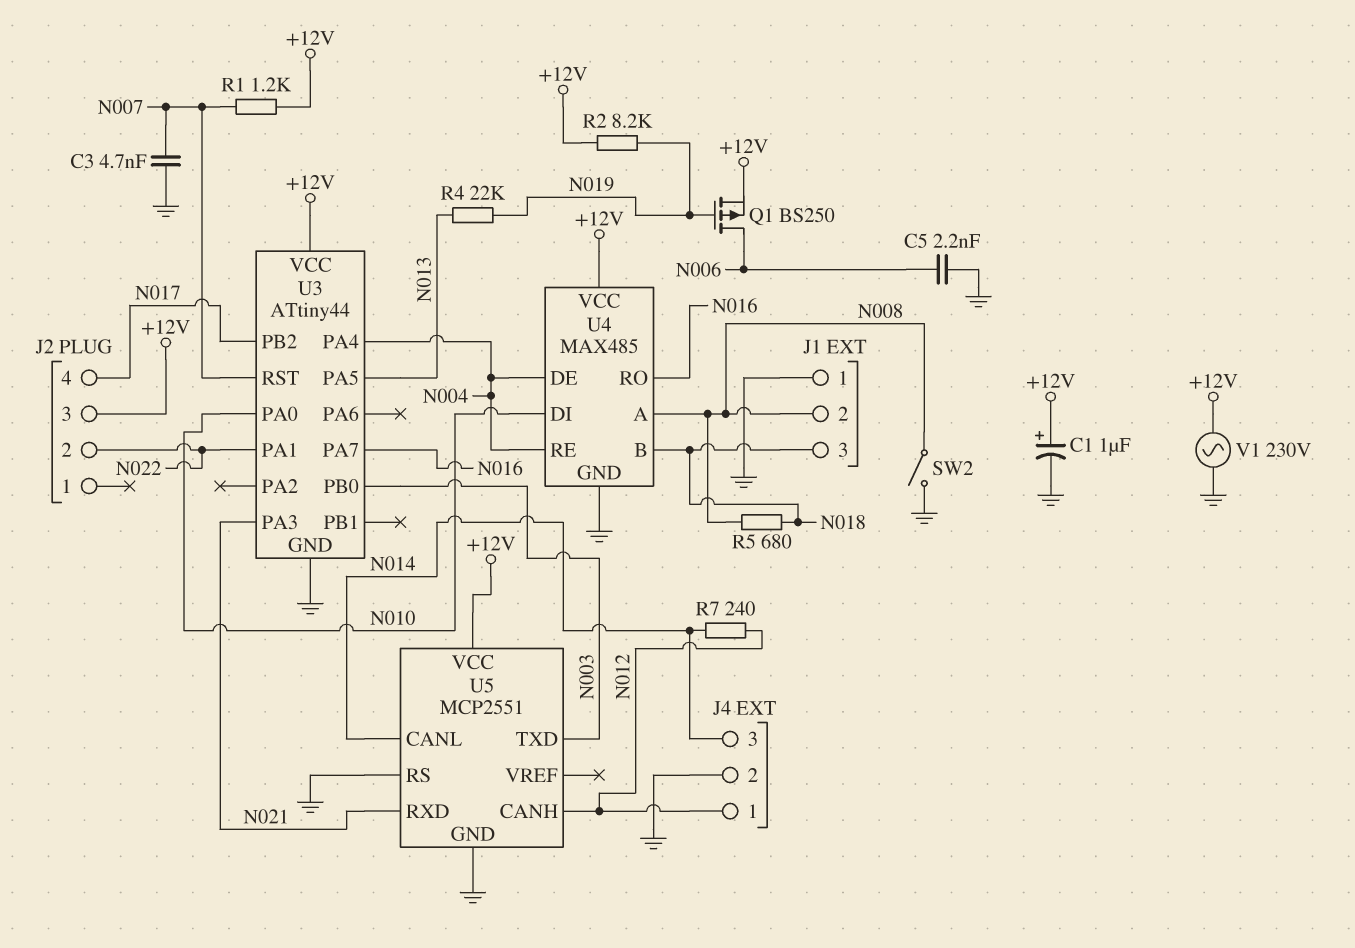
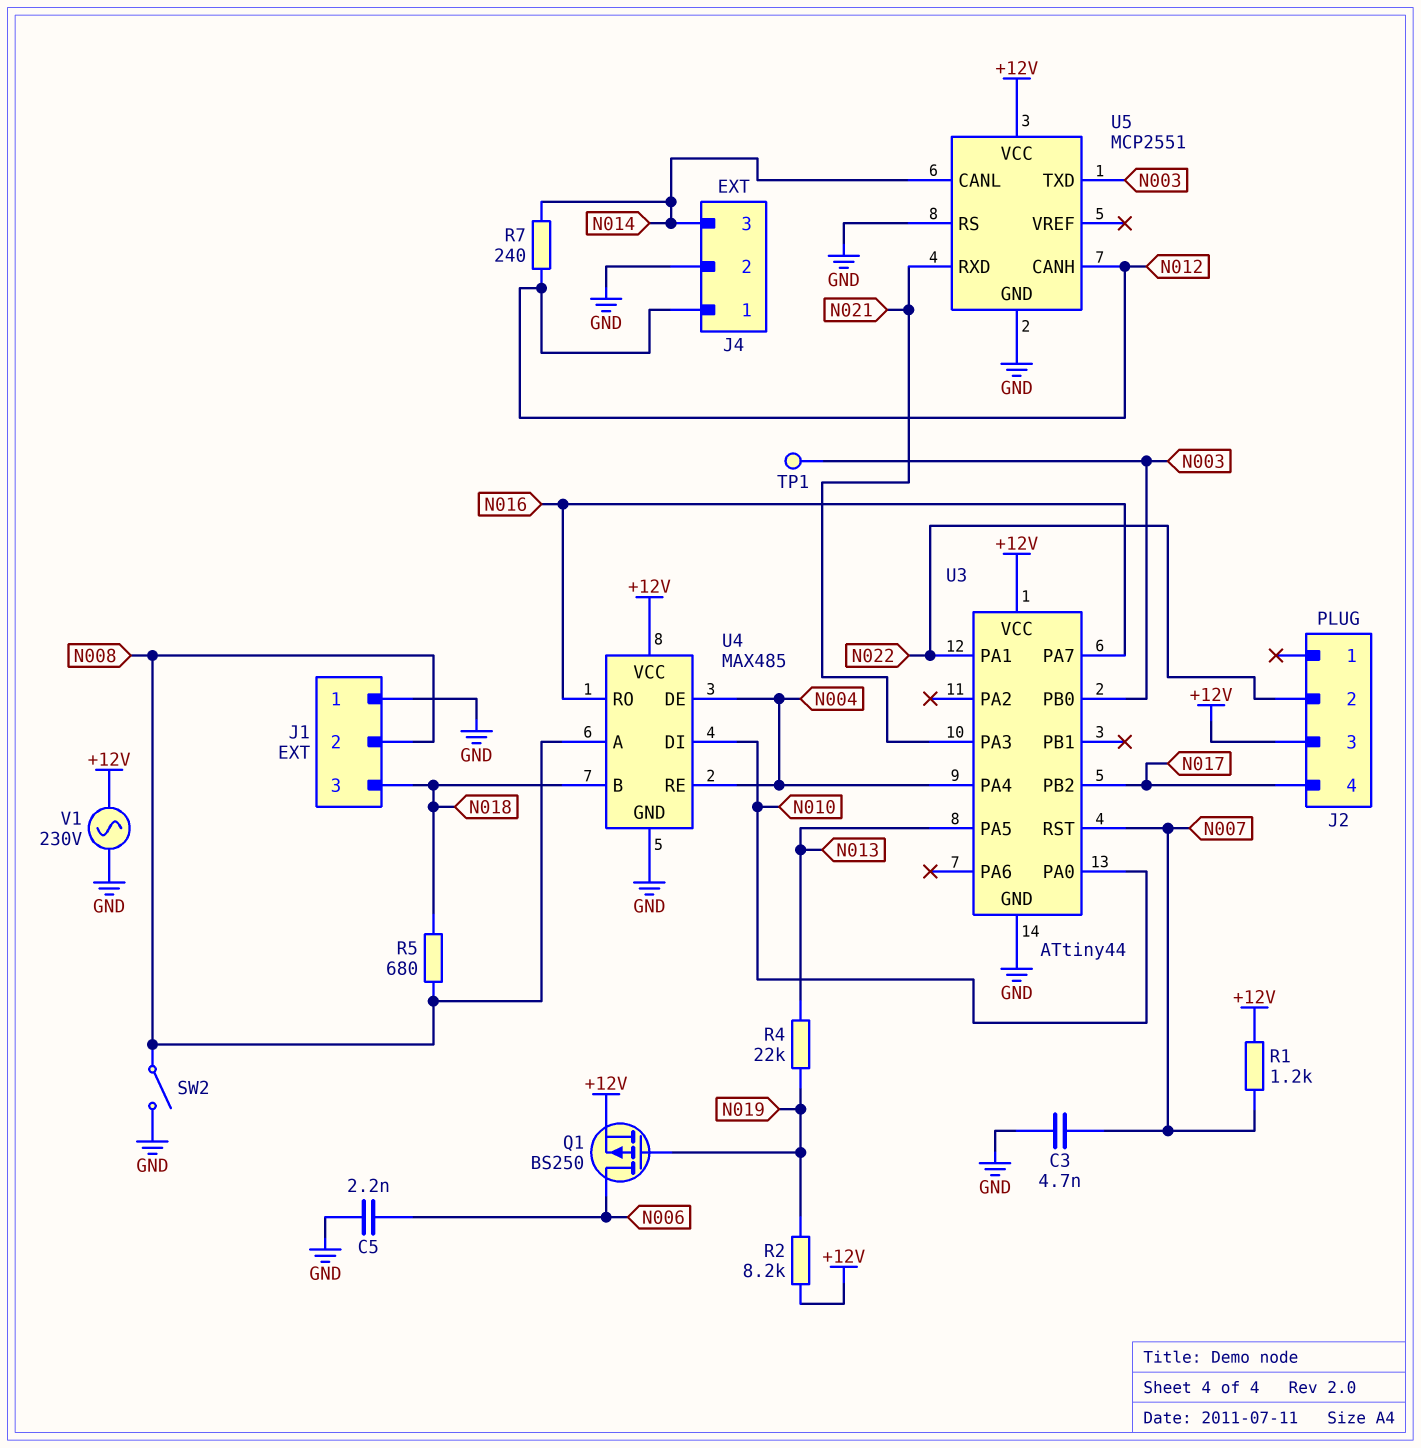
C1: 1uF (plus +12V, minus GND) -> none
TP1: none -> test point (N003)

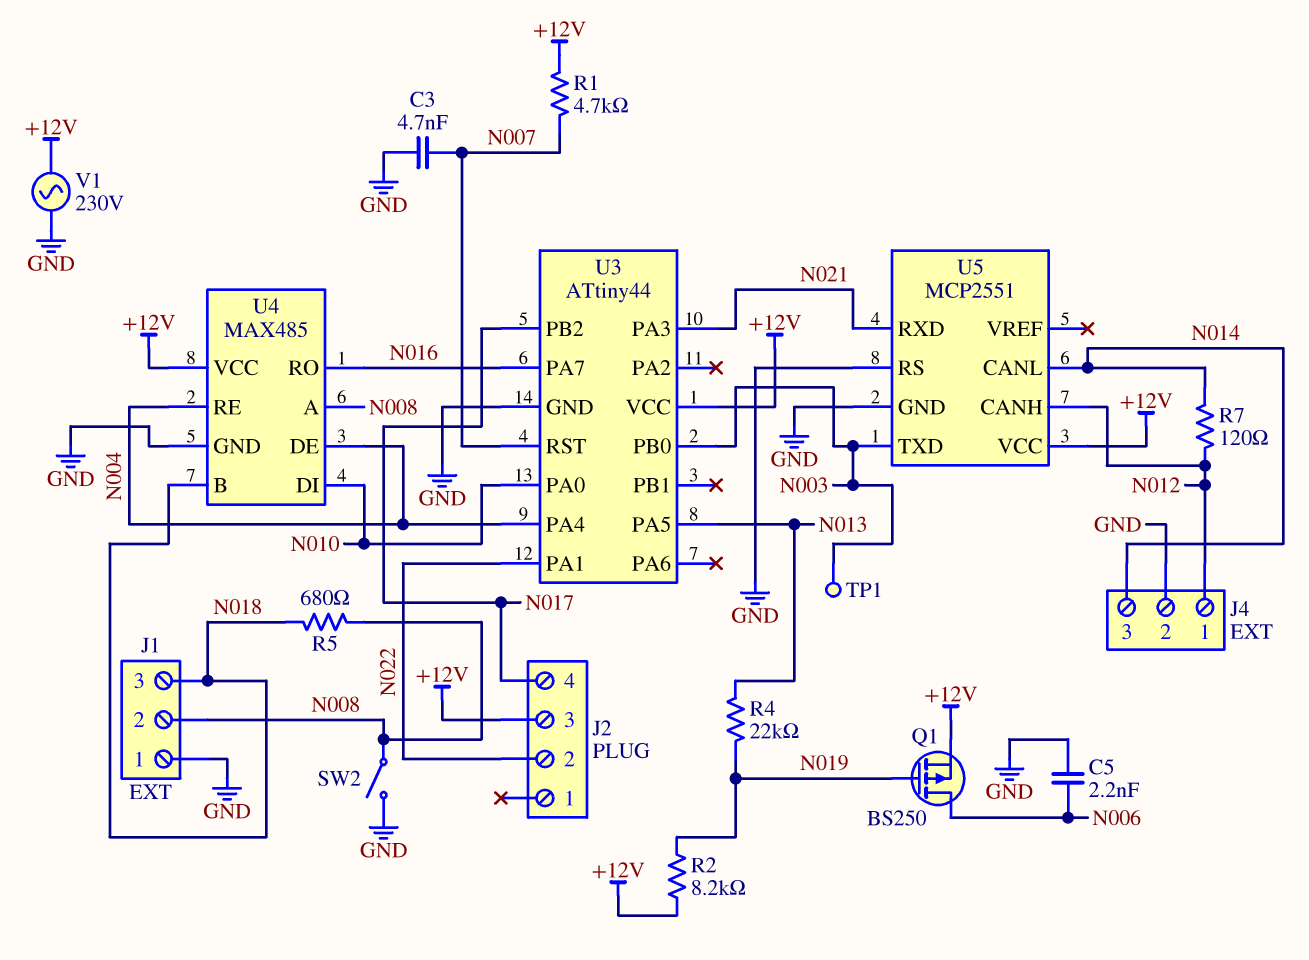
R1: 1.2k (+12V, N007) -> 4.7k (+12V, N007)
R7: 240 (N012, N014) -> 120 (N012, N014)

